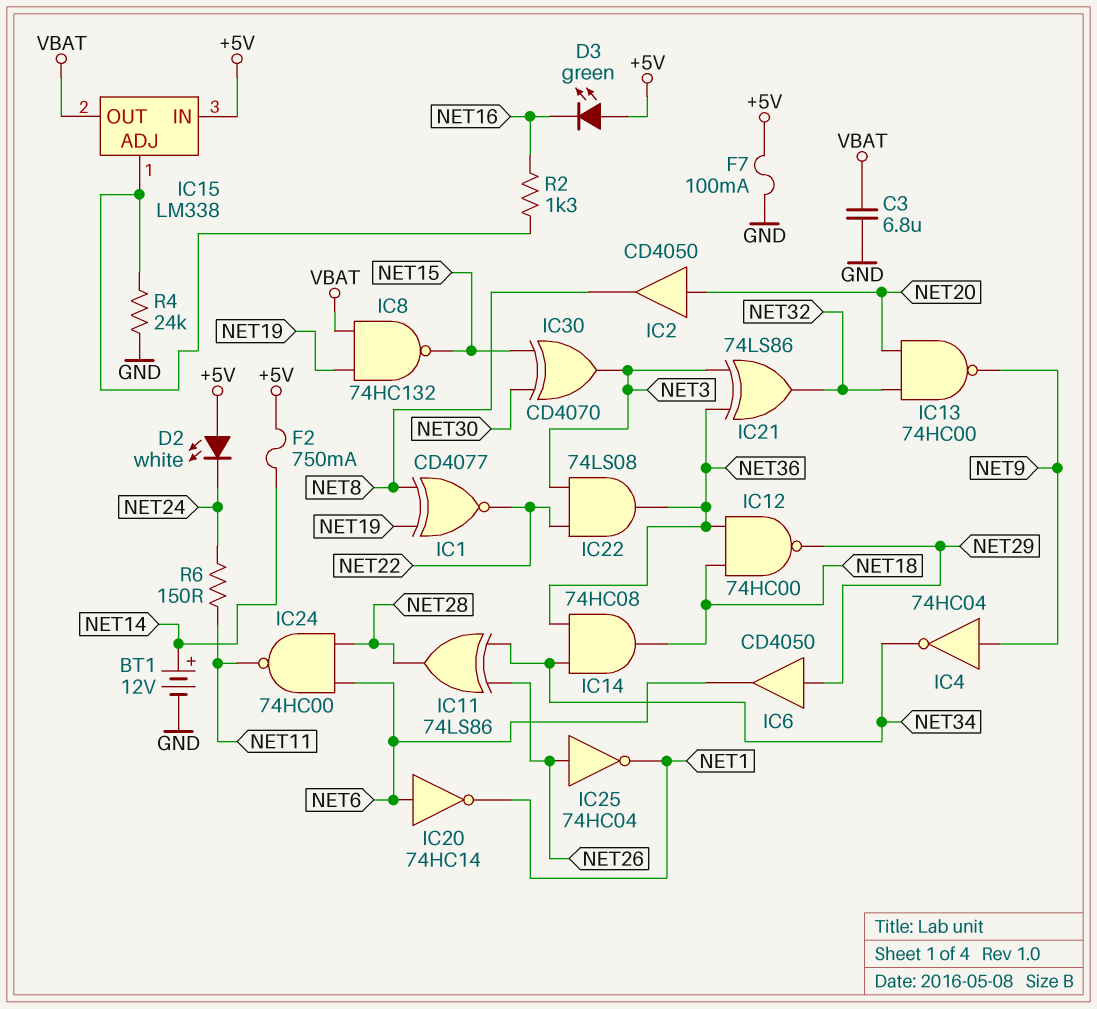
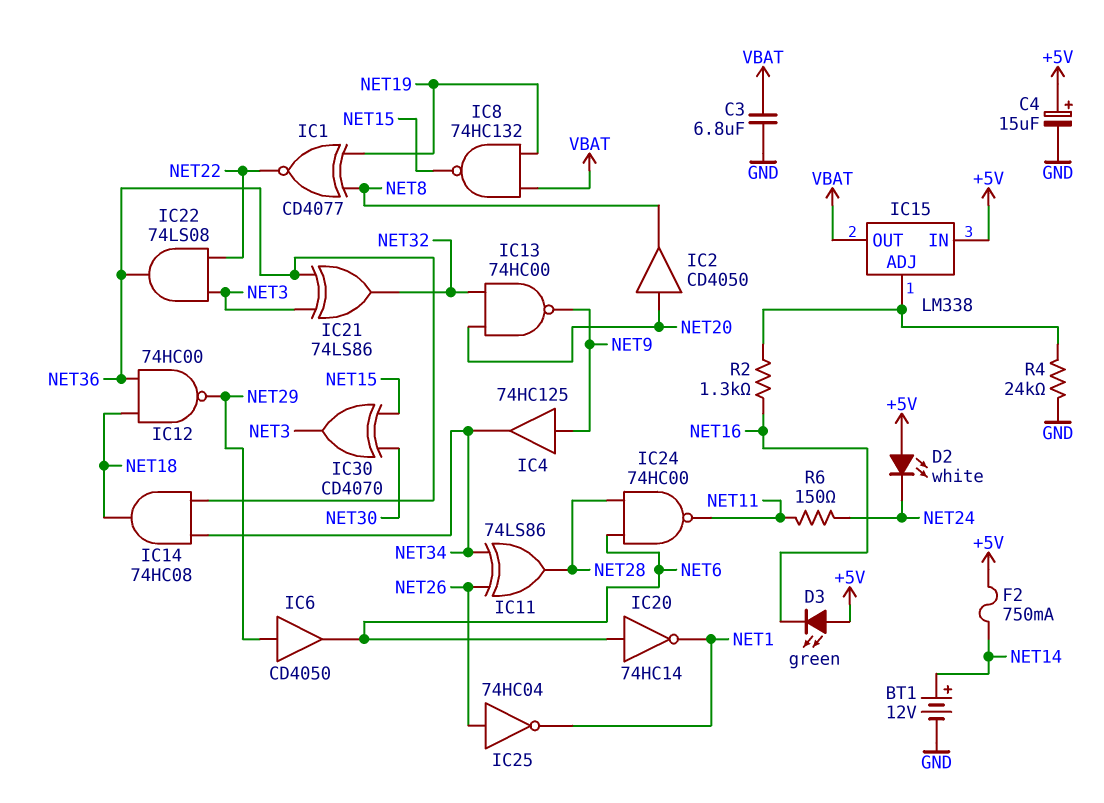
C4: none -> 15uF (plus +5V, minus GND)
F7: 100mA (+5V, GND) -> none
IC4: NOT 74HC04 (in NET9, out NET34) -> buffer 74HC125 (in NET9, out NET34)

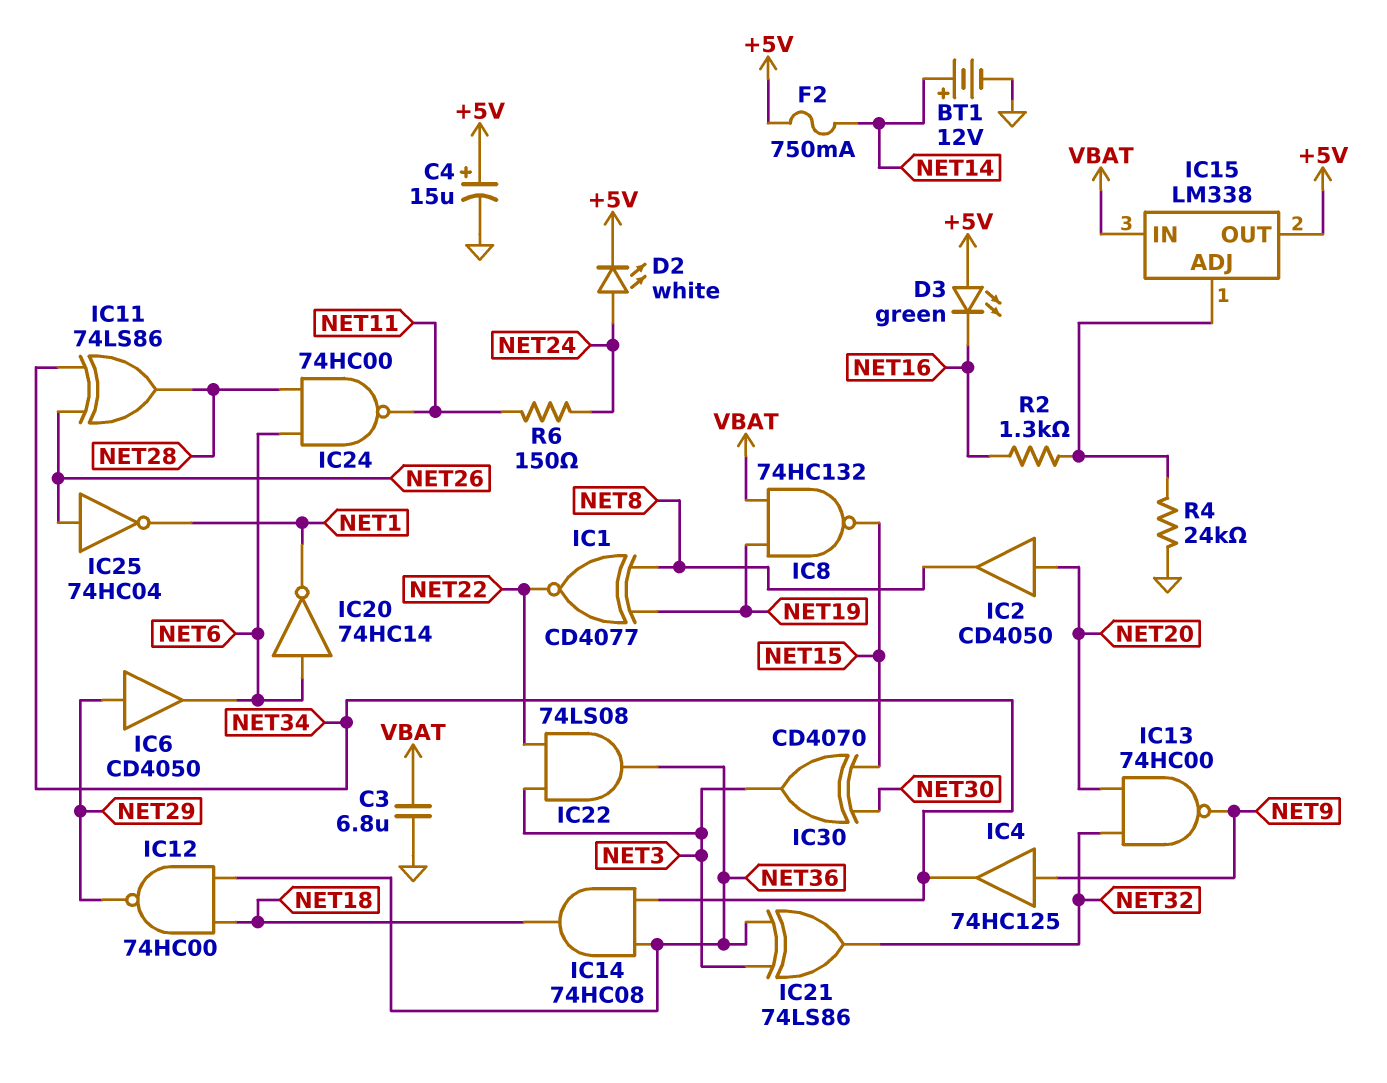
D2: LED white (A +5V, K NET24) -> LED white (A NET24, K +5V)
IC15 pin IN: +5V -> VBAT
IC15 pin OUT: VBAT -> +5V

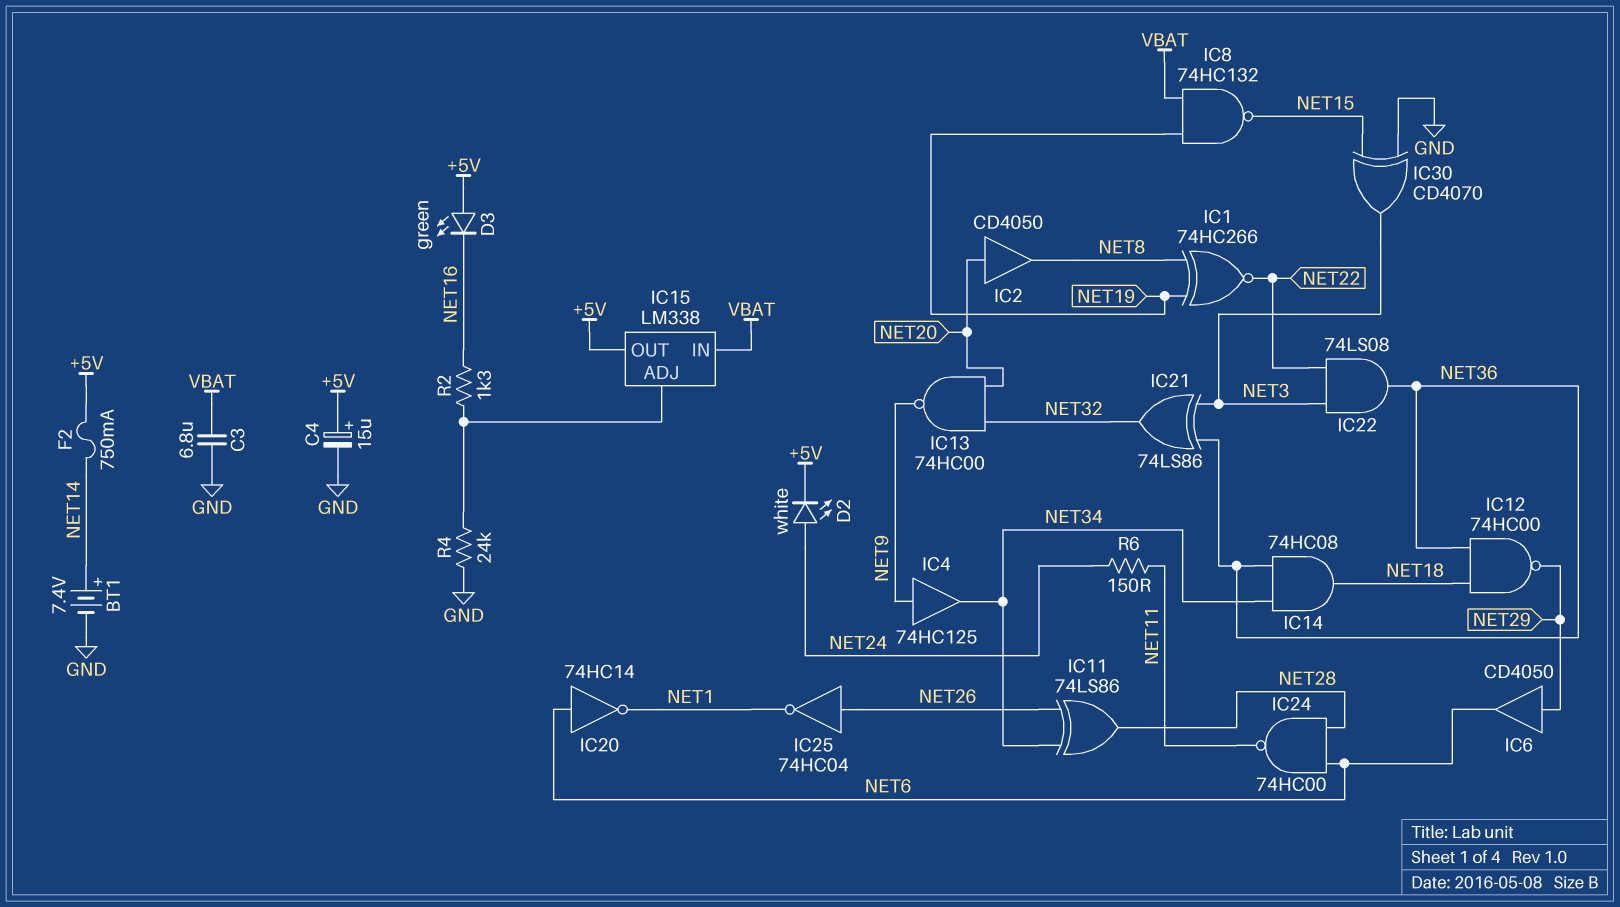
BT1: 12V (plus NET14, minus GND) -> 7.4V (plus NET14, minus GND)
IC1: XNOR CD4077 (in NET8, in NET19, out NET22) -> XNOR 74HC266 (in NET8, in NET19, out NET22)
IC30: XOR CD4070 (in NET15, in NET30, out NET3) -> XOR CD4070 (in GND, in NET15, out NET3)

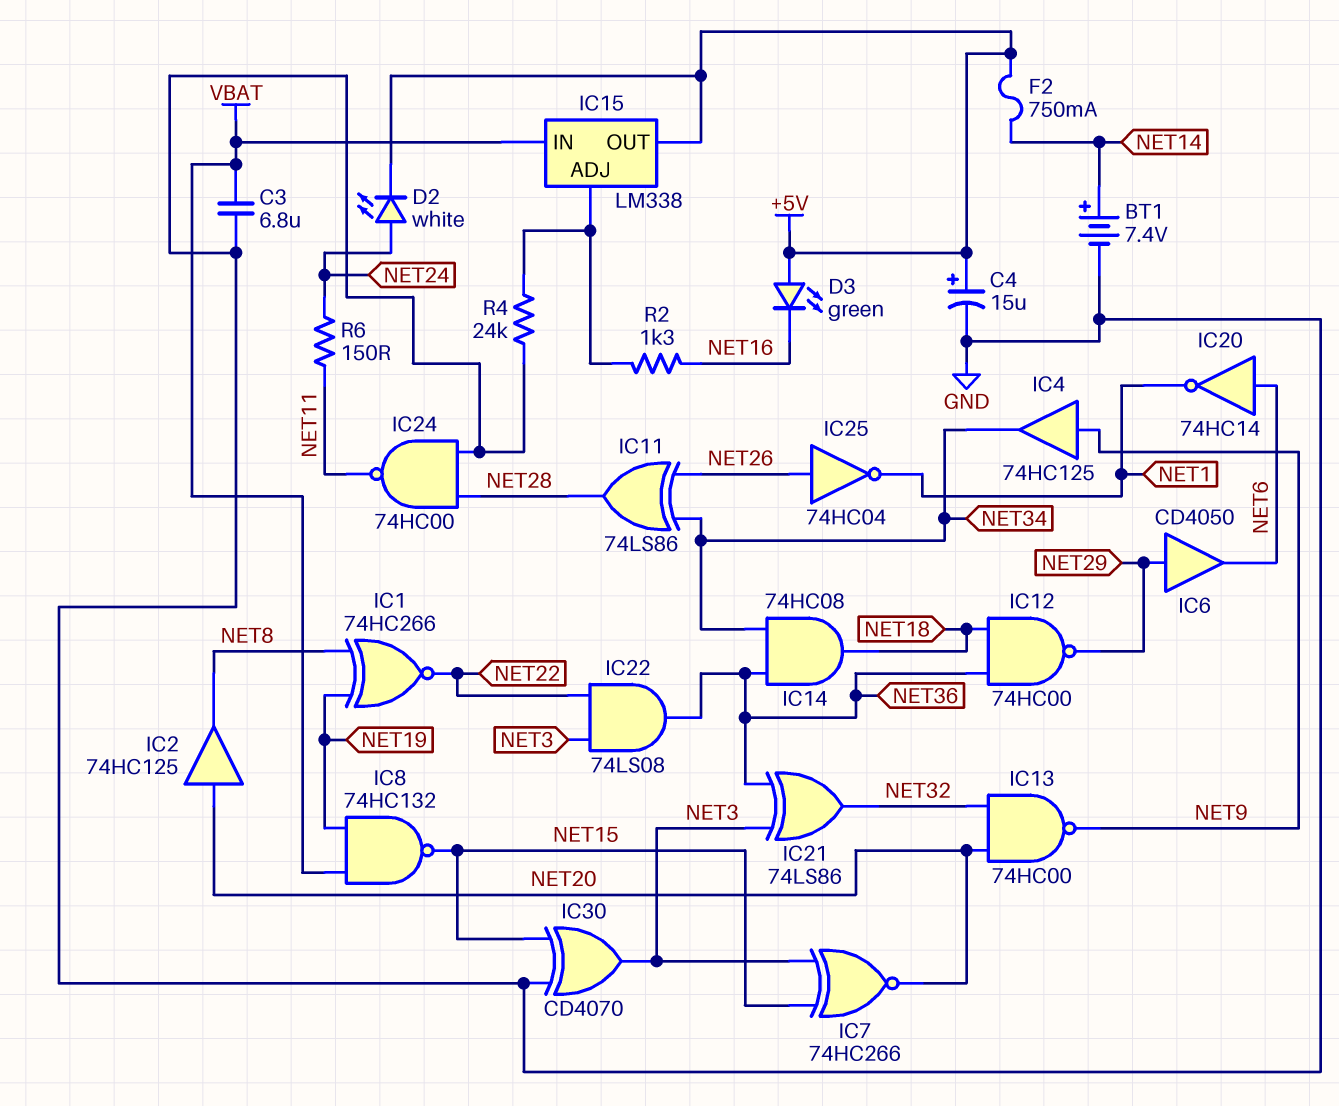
IC2: buffer CD4050 (in NET20, out NET8) -> buffer 74HC125 (in NET20, out NET8)
IC7: none -> XNOR 74HC266 (in NET3, in NET15, out NET20)
IC24: NAND 74HC00 (in NET6, in NET28, out NET11) -> NAND 74HC00 (in GND, in NET28, out NET11)

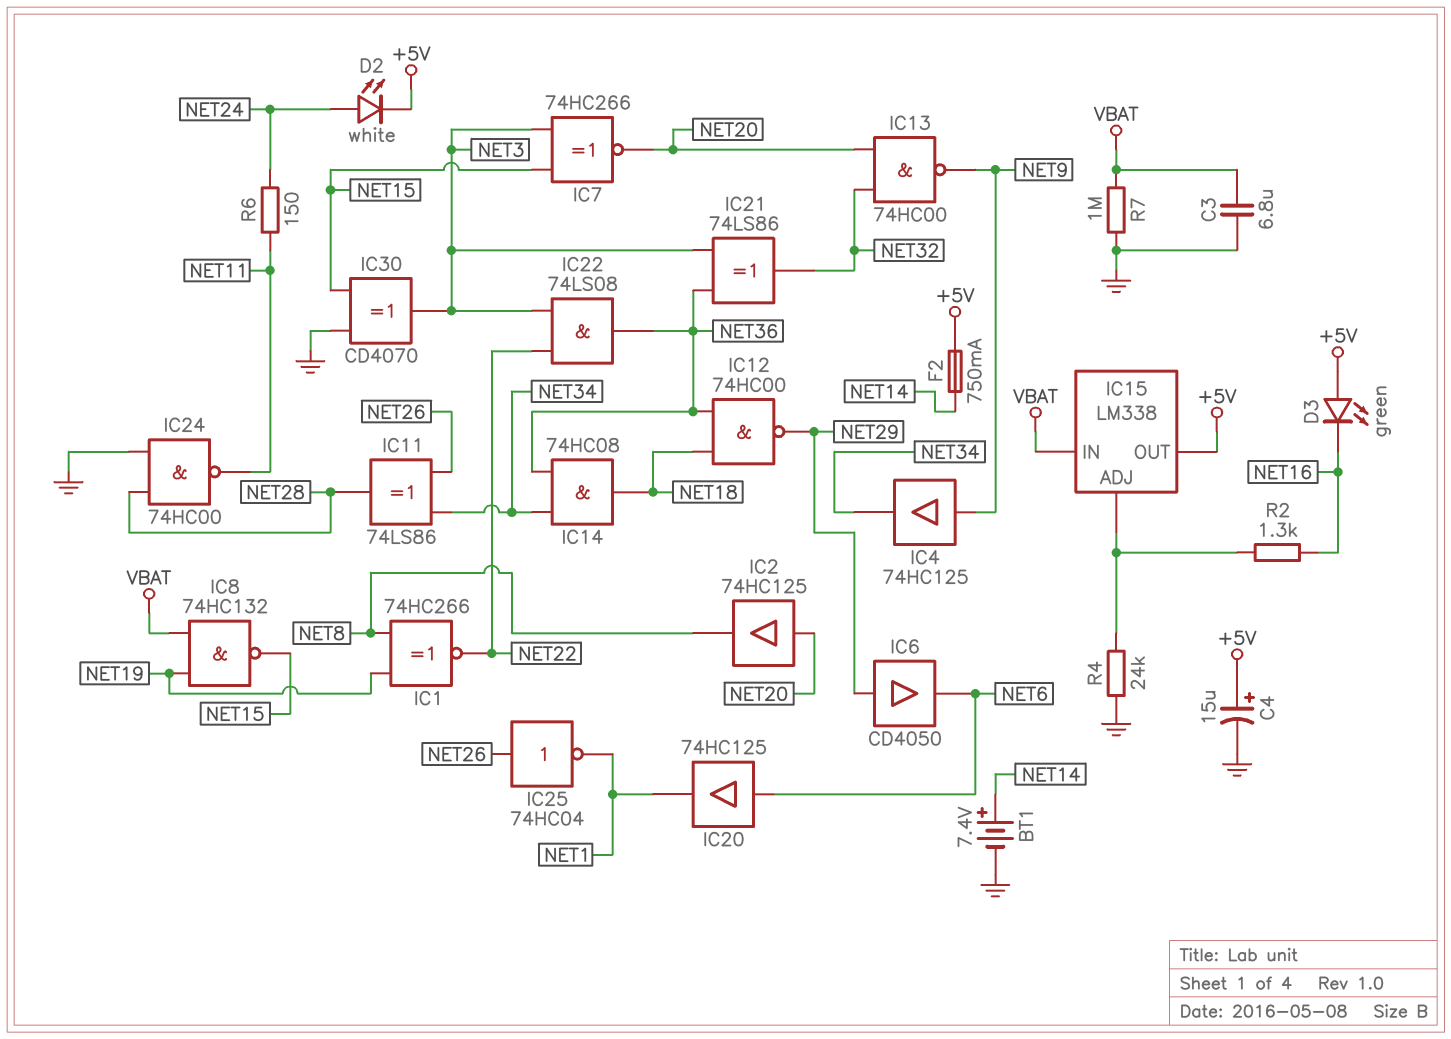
IC20: NOT 74HC14 (in NET6, out NET1) -> buffer 74HC125 (in NET6, out NET1)
R7: none -> 1M (GND, VBAT)

